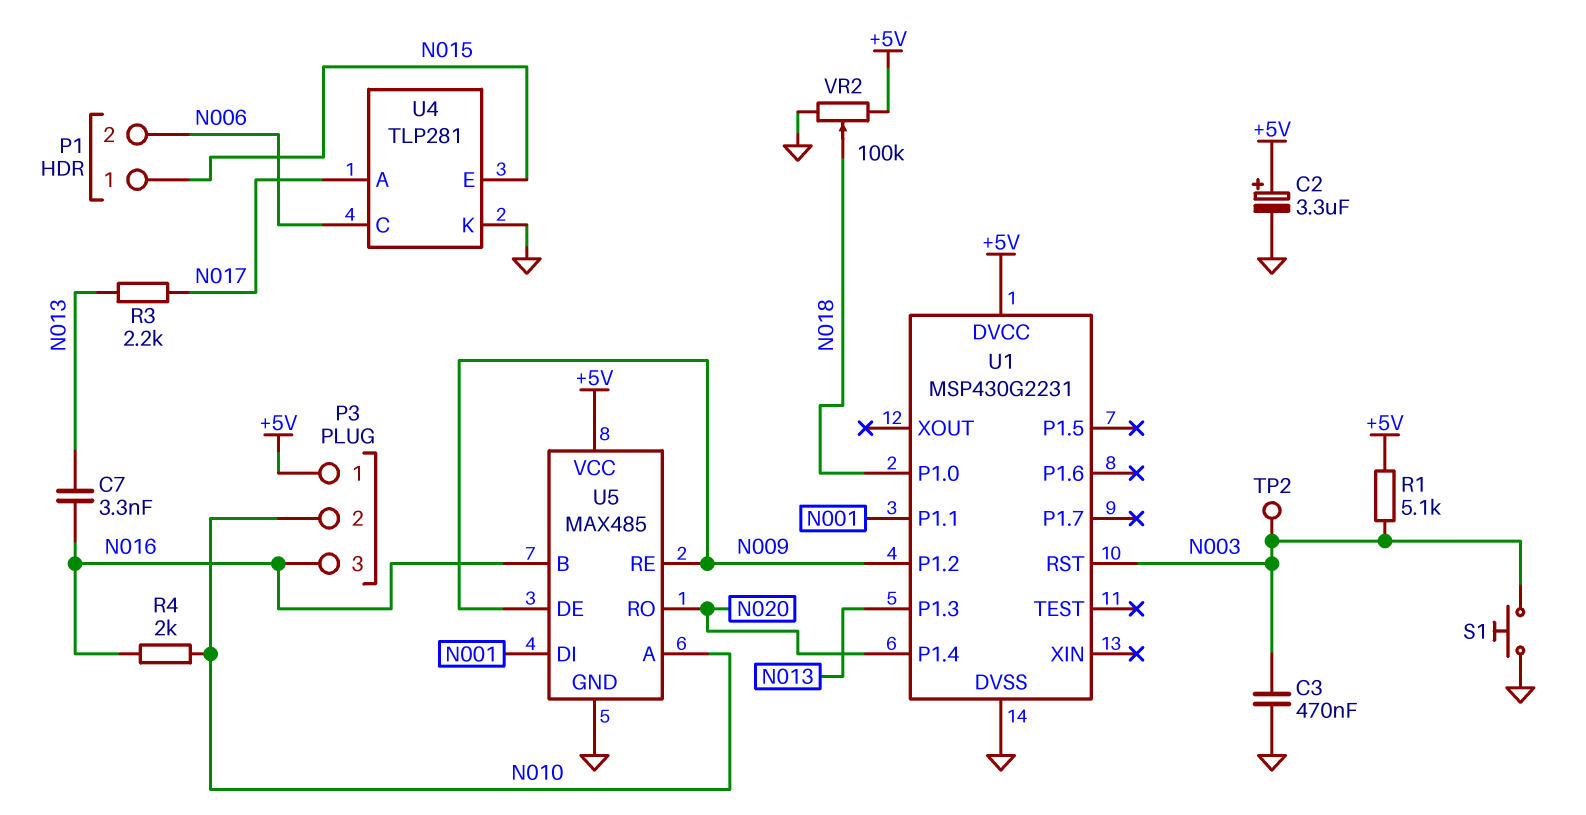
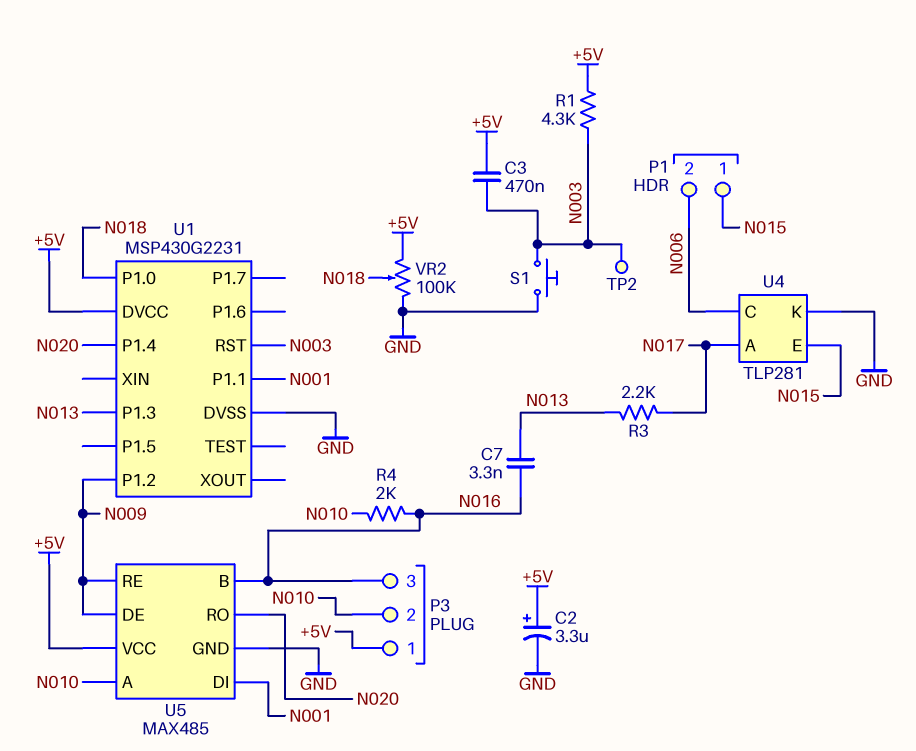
C3: 470nF (GND, N003) -> 470nF (+5V, N003)
R1: 5.1k (+5V, N003) -> 4.3k (+5V, N003)

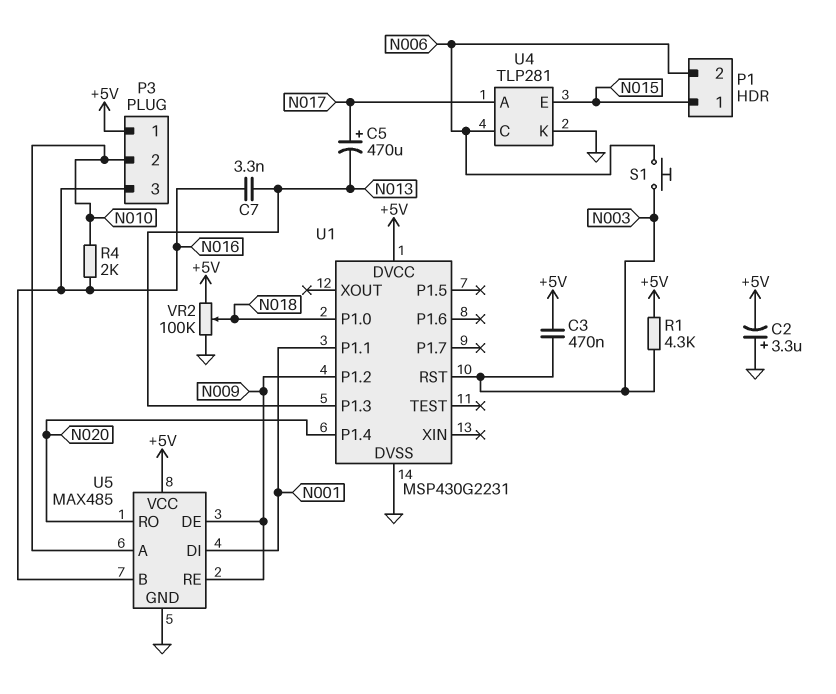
C2: 3.3uF (plus +5V, minus GND) -> 3.3uF (plus GND, minus +5V)
C5: none -> 470uF (plus N017, minus N013)
R3: 2.2k (N013, N017) -> none
S1: button (GND, N003) -> button (N003, N006)
TP2: test point (N003) -> none

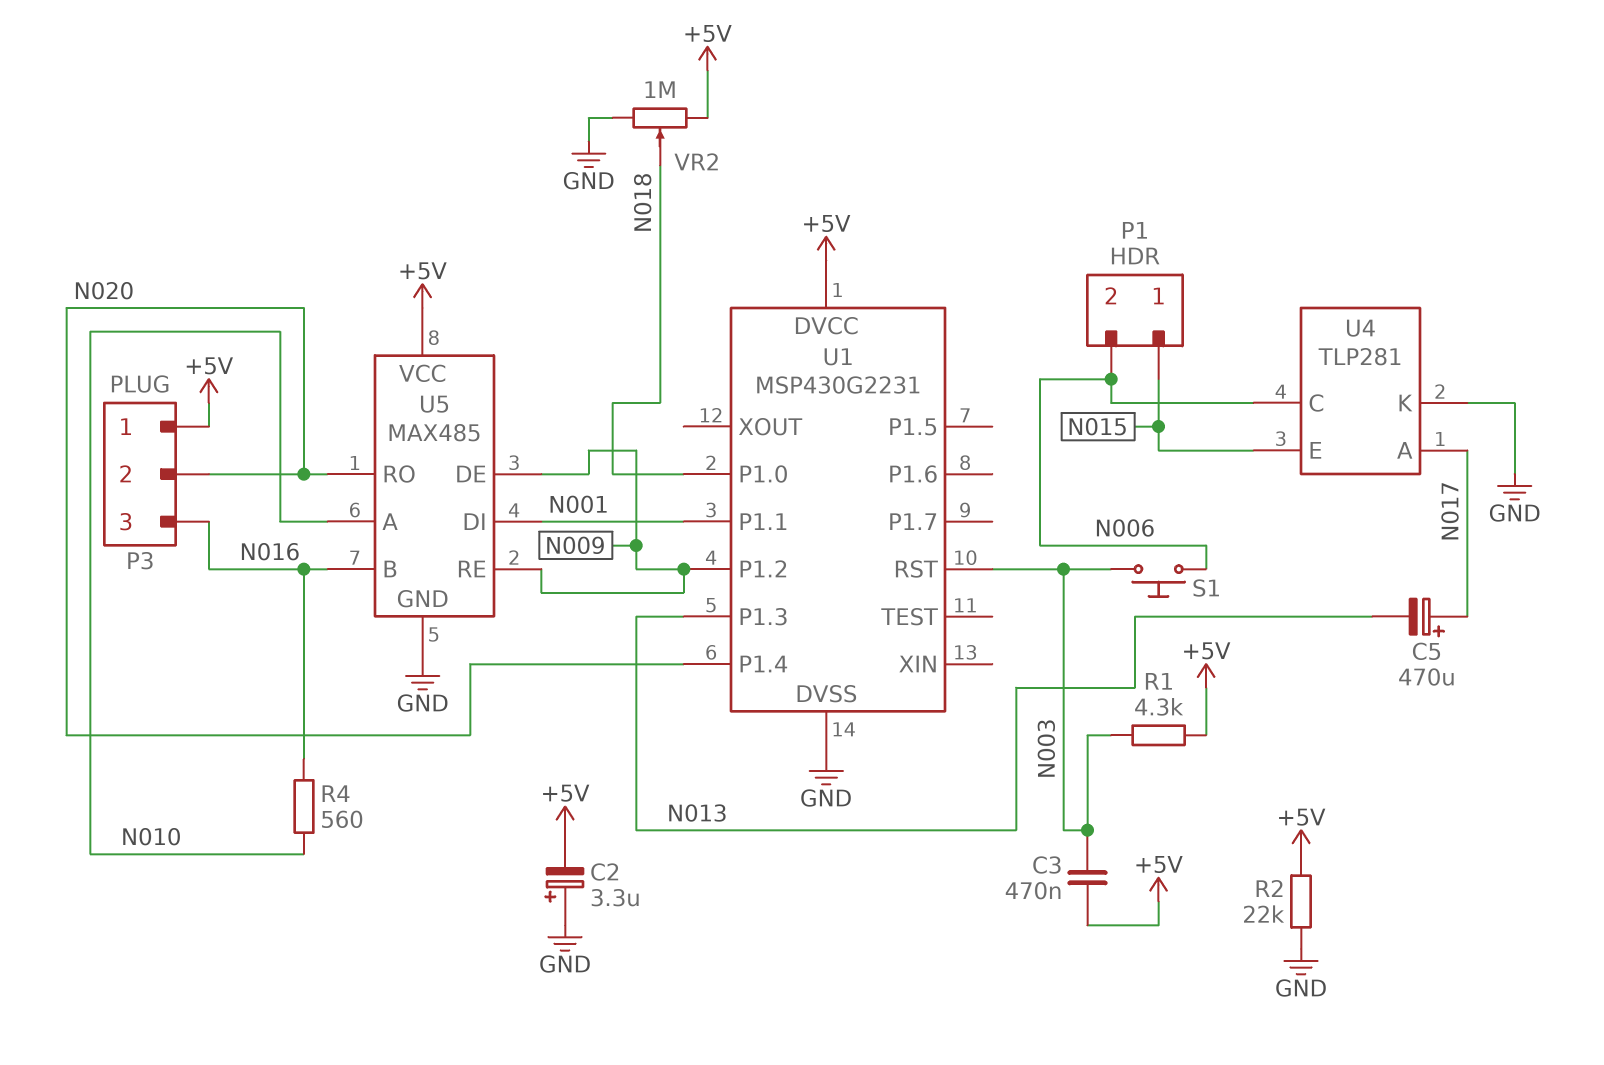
C7: 3.3nF (N013, N016) -> none
P3 pin 2: N010 -> N020
R2: none -> 22k (+5V, GND)
R4: 2k (N010, N016) -> 560 (N010, N016)
VR2: 100k (+5V, GND, wiper N018) -> 1M (+5V, GND, wiper N018)

